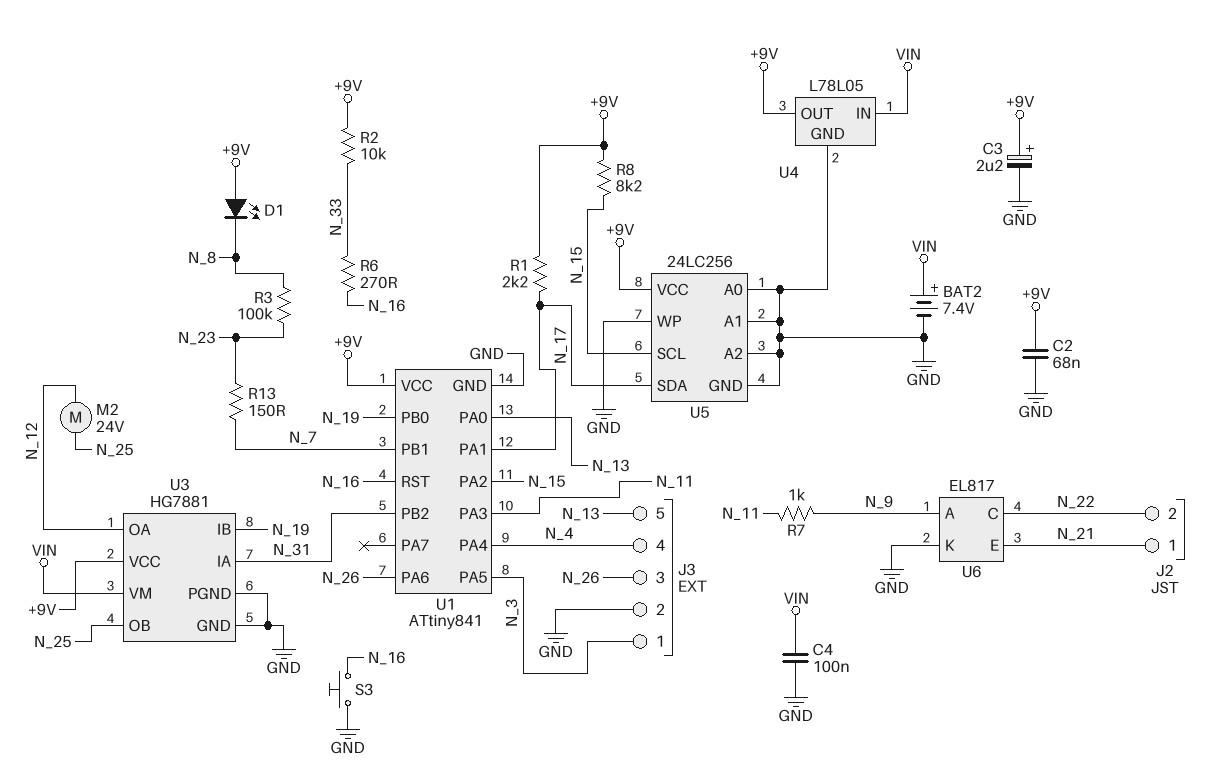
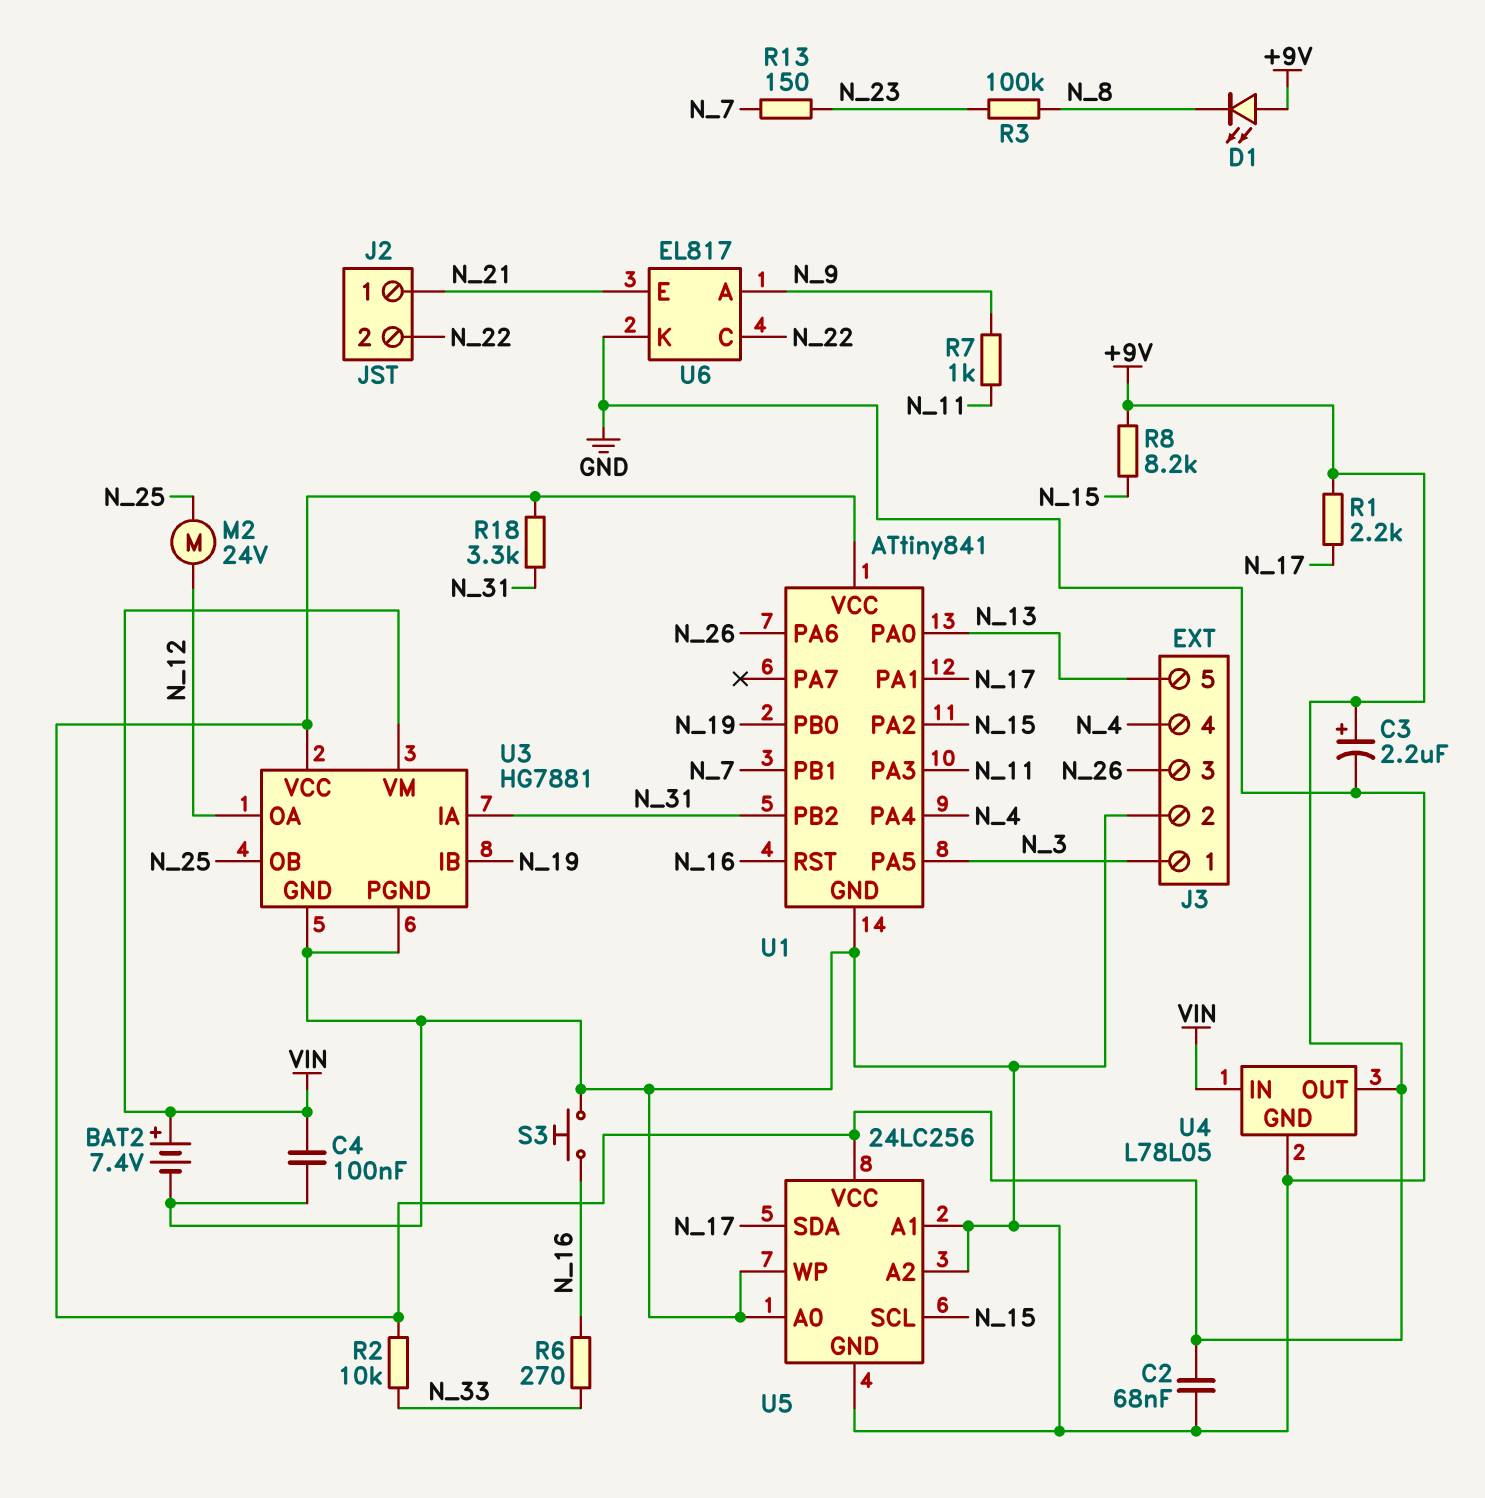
R18: none -> 3.3k (+9V, N_31)

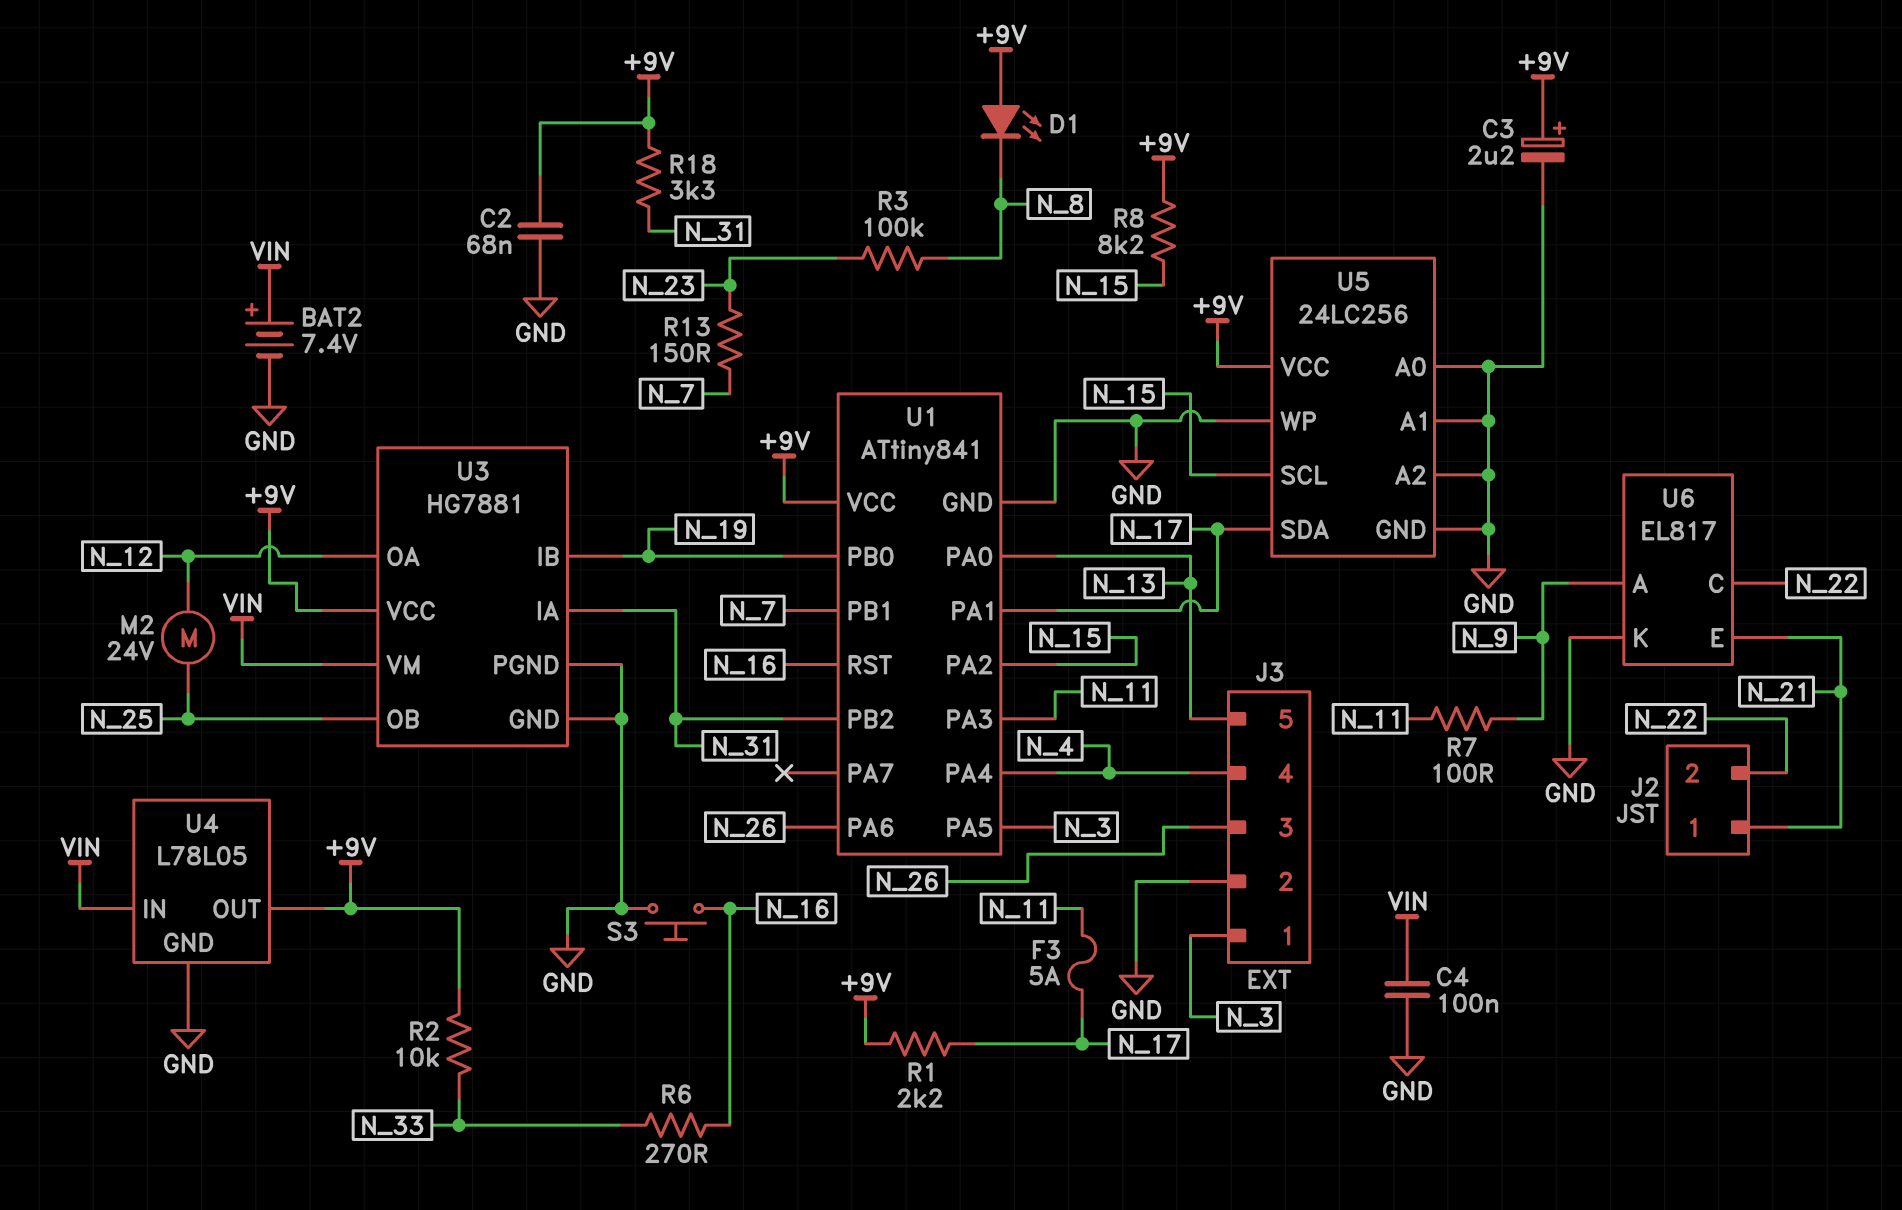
F3: none -> 5A (N_11, N_17)
R7: 1k (N_9, N_11) -> 100 (N_9, N_11)

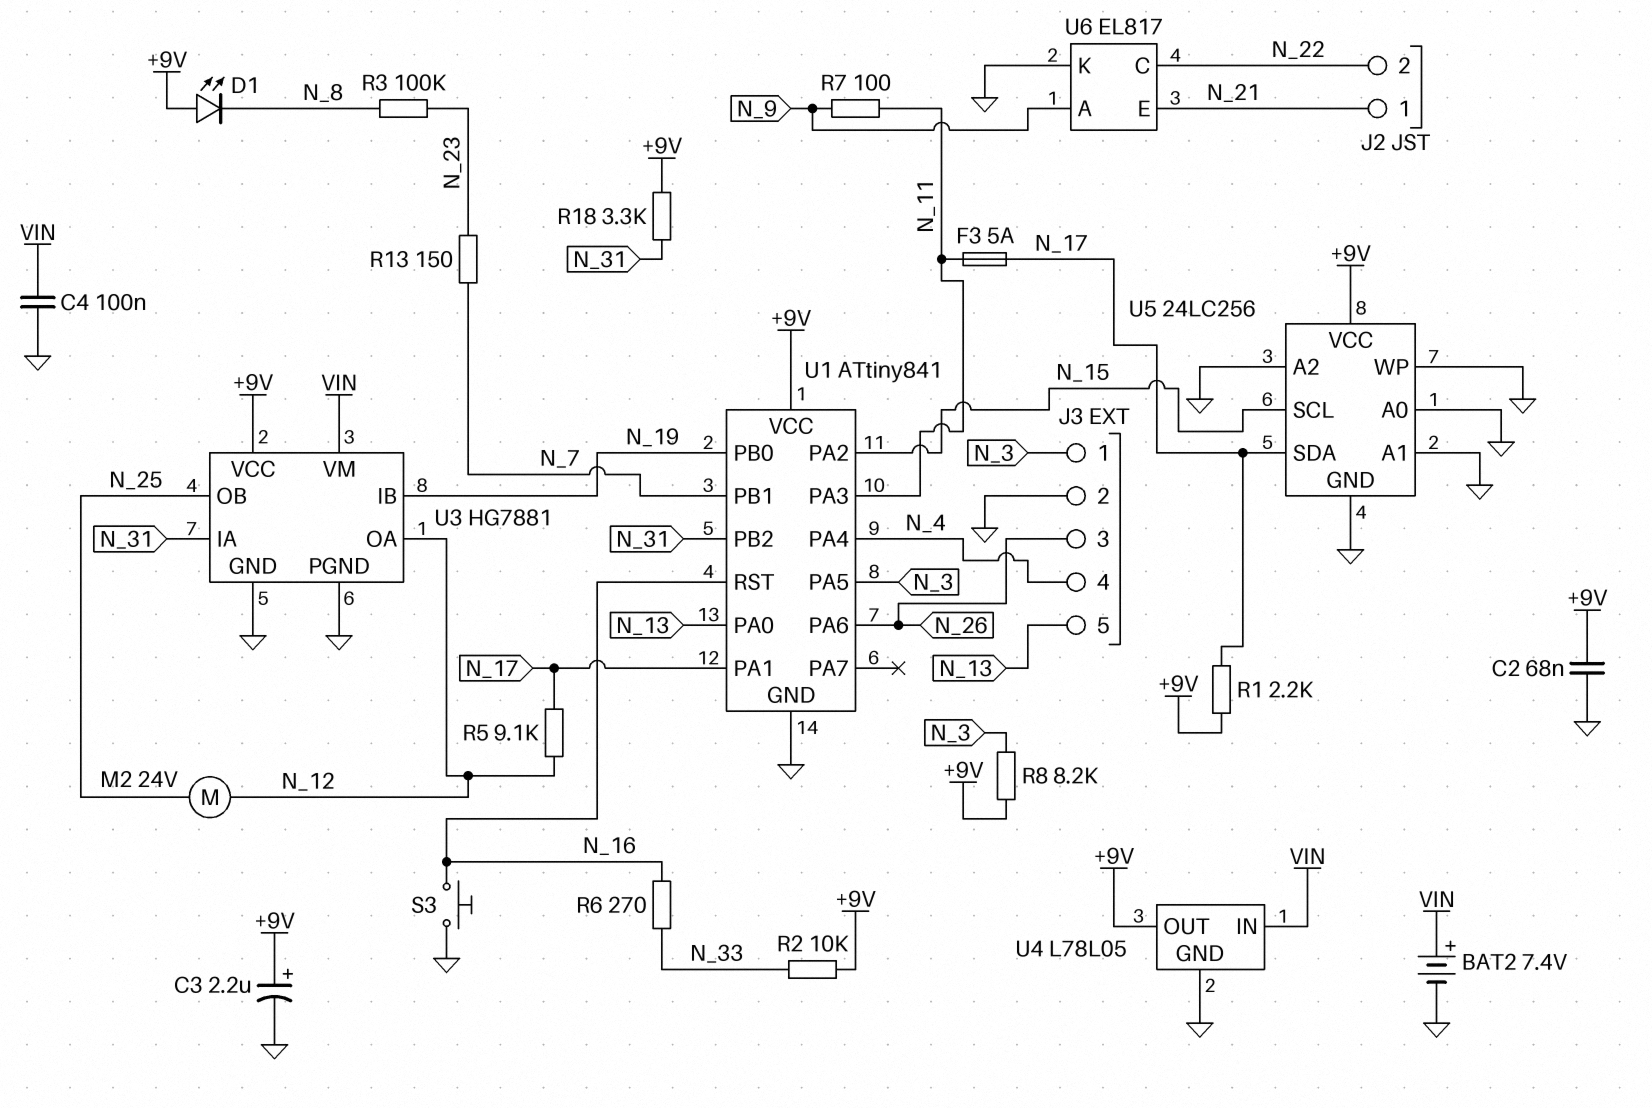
R5: none -> 9.1k (N_12, N_17)
R8: 8.2k (+9V, N_15) -> 8.2k (+9V, N_3)

